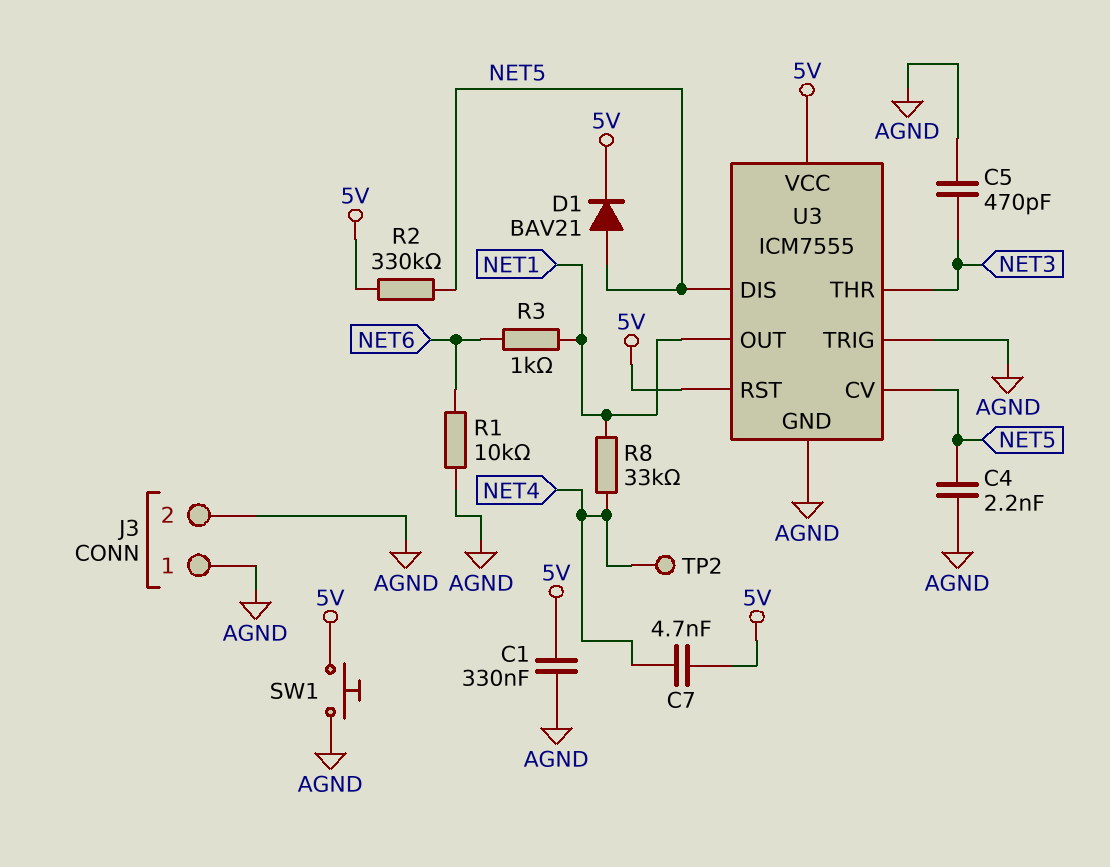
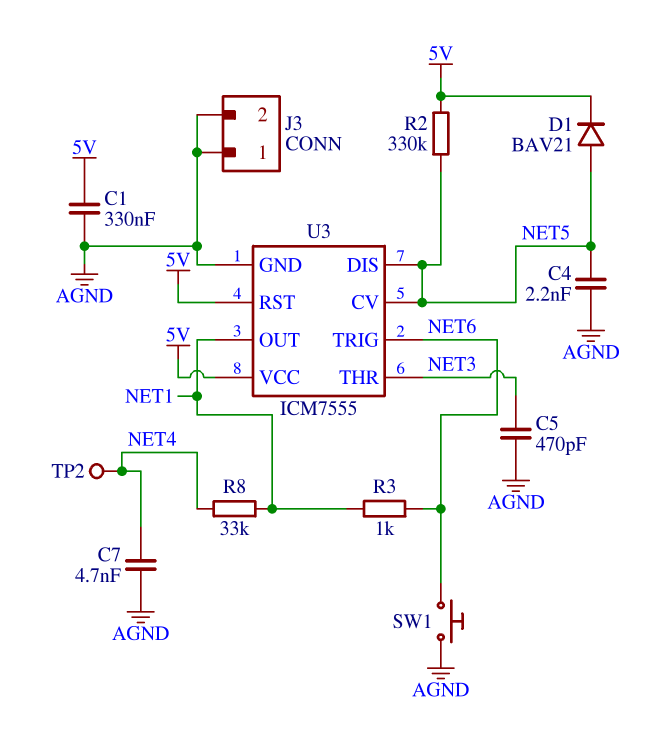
C7: 4.7nF (5V, NET4) -> 4.7nF (AGND, NET4)
R1: 10k (AGND, NET6) -> none
SW1: button (5V, AGND) -> button (AGND, NET6)
U3 pin TRIG: AGND -> NET6

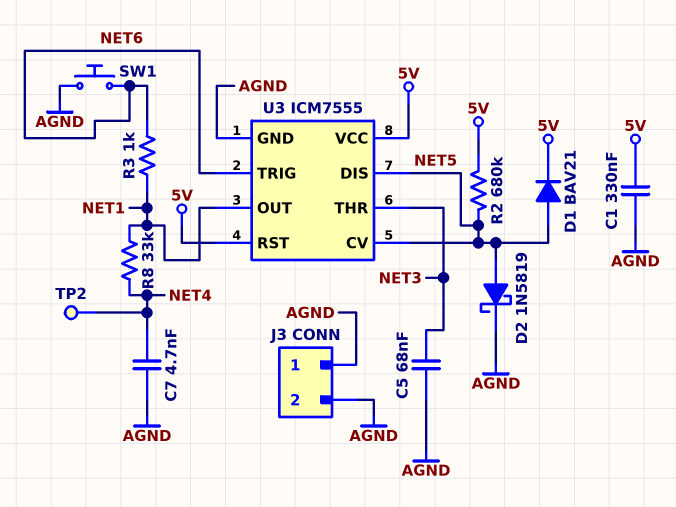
C4: 2.2nF (AGND, NET5) -> none
C5: 470pF (AGND, NET3) -> 68nF (AGND, NET3)
D2: none -> schottky 1N5819 (A NET5, K AGND)
R2: 330k (5V, NET5) -> 680k (5V, NET5)

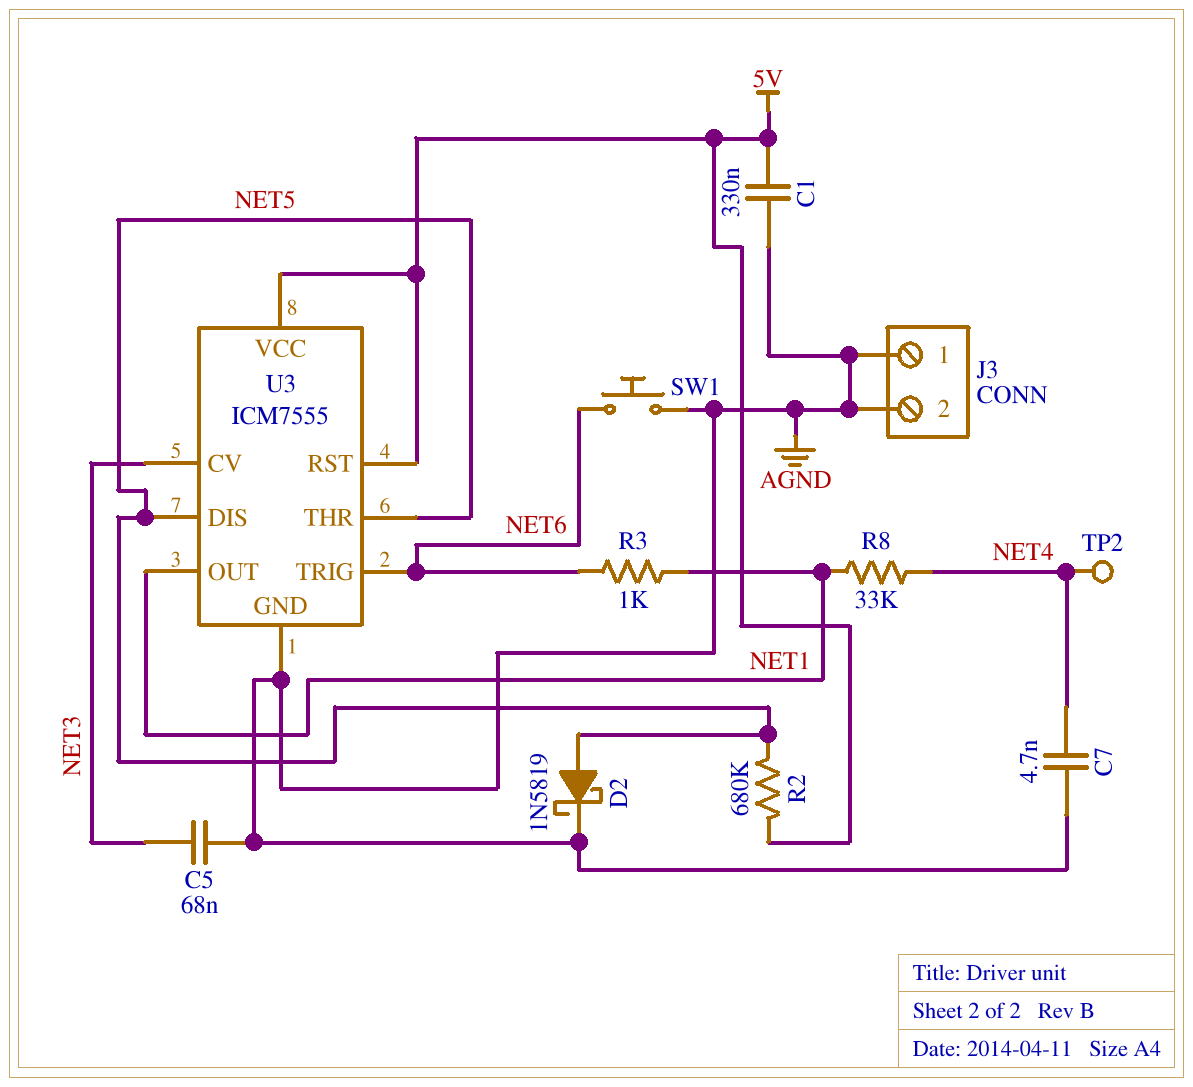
D1: diode BAV21 (A NET5, K 5V) -> none
U3 pin CV: NET5 -> NET3
U3 pin THR: NET3 -> NET5

